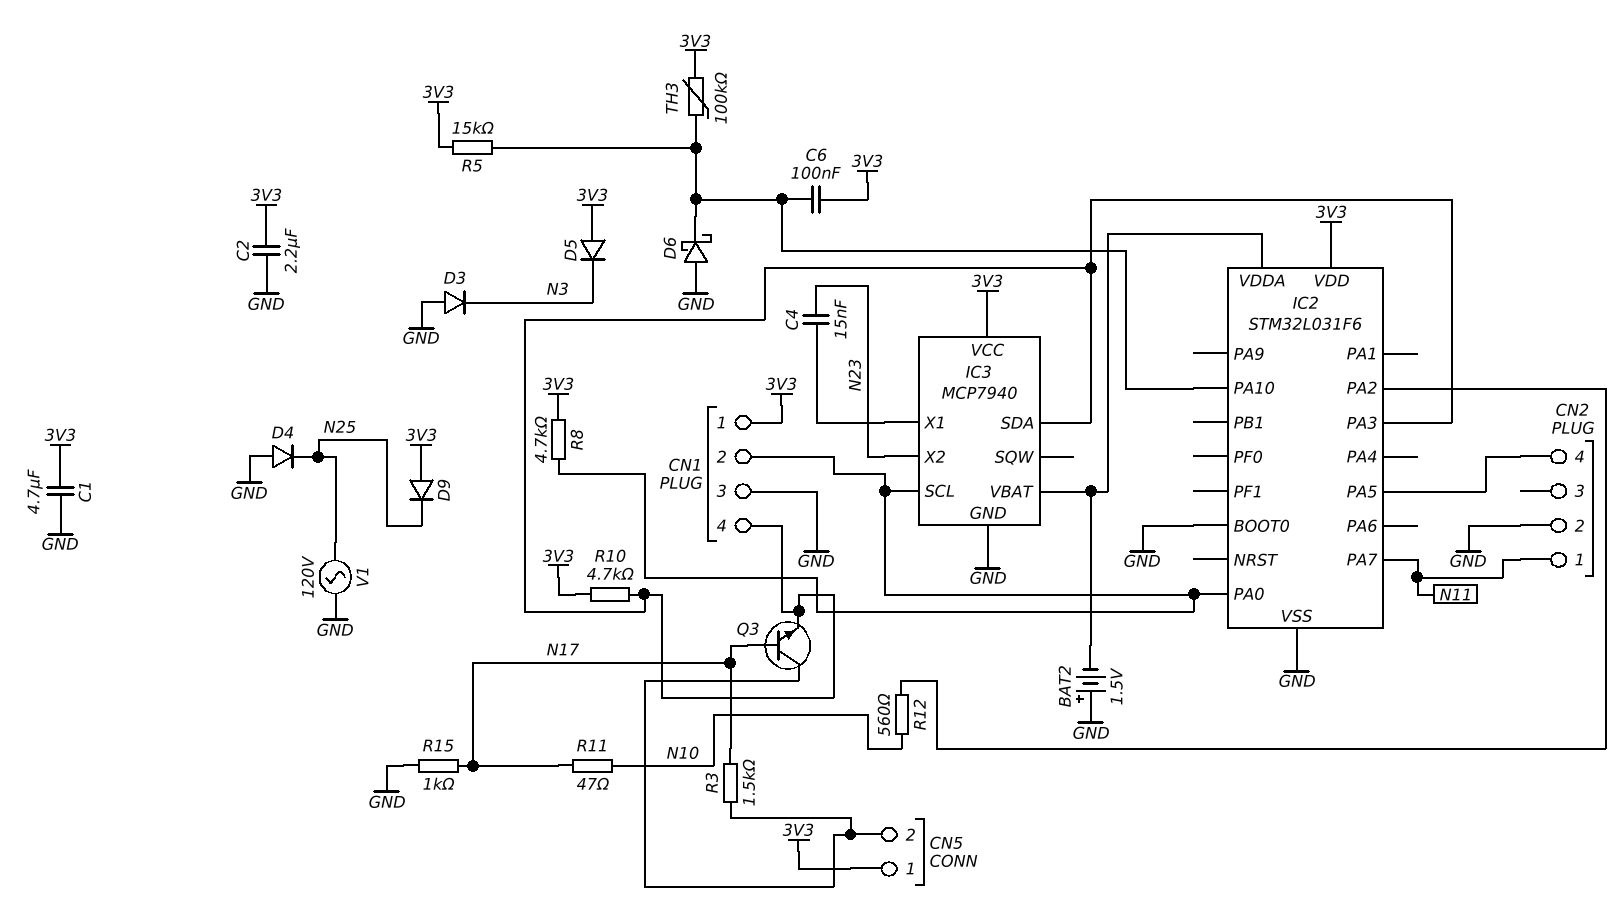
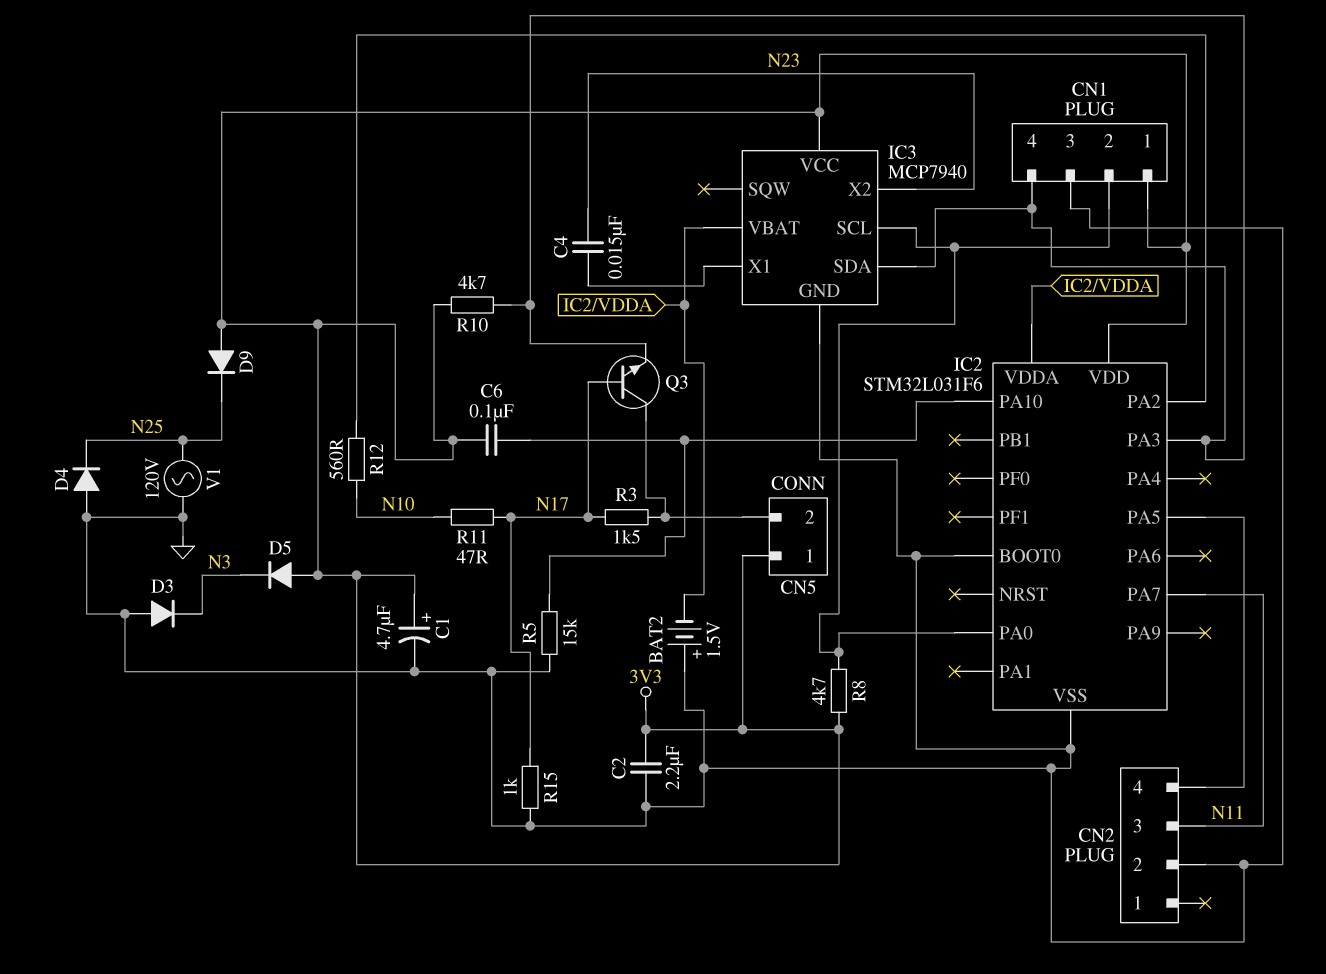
C1: 4.7uF (3V3, GND) -> 4.7uF (plus 3V3, minus GND)
CN2 pin 1: N11 -> none
CN2 pin 3: none -> N11
D6: schottky (A GND, K IC2/PA10) -> none
R5: 15k (3V3, IC2/PA10) -> 15k (GND, IC2/PA10)
TH3: 100k (3V3, IC2/PA10) -> none

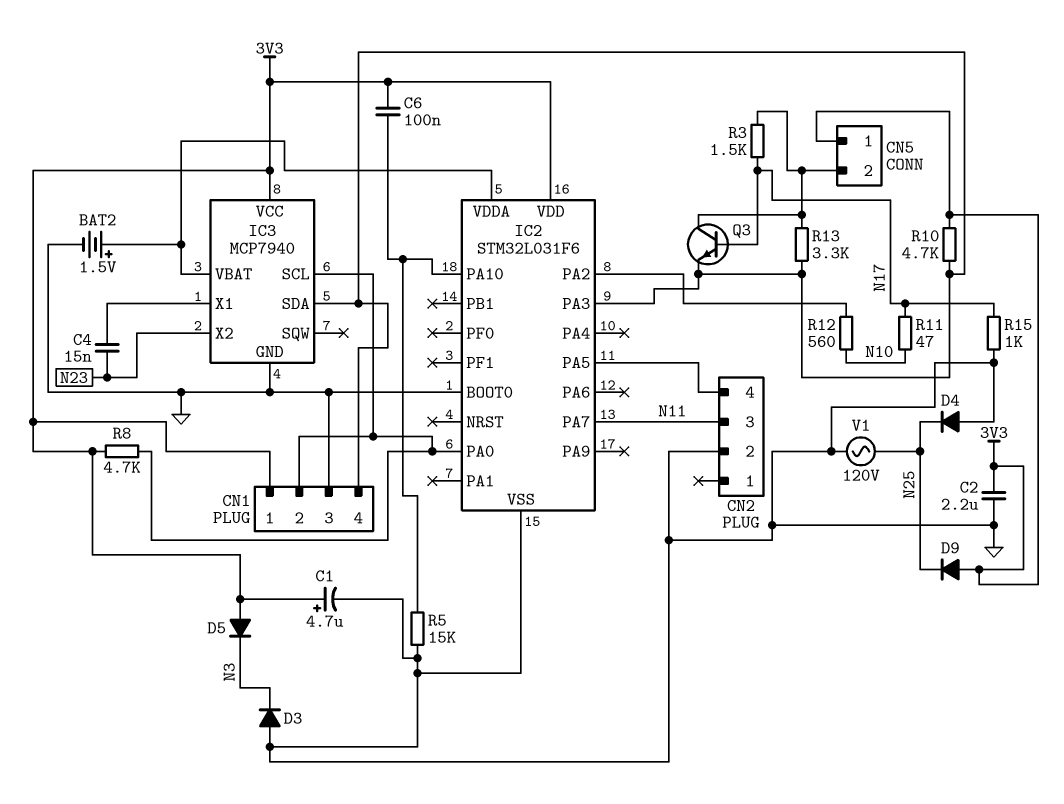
BAT2: 1.5V (plus GND, minus IC2/VDDA) -> 1.5V (plus IC2/VDDA, minus GND)
R13: none -> 3.3k (CN1/4, CN5/2)

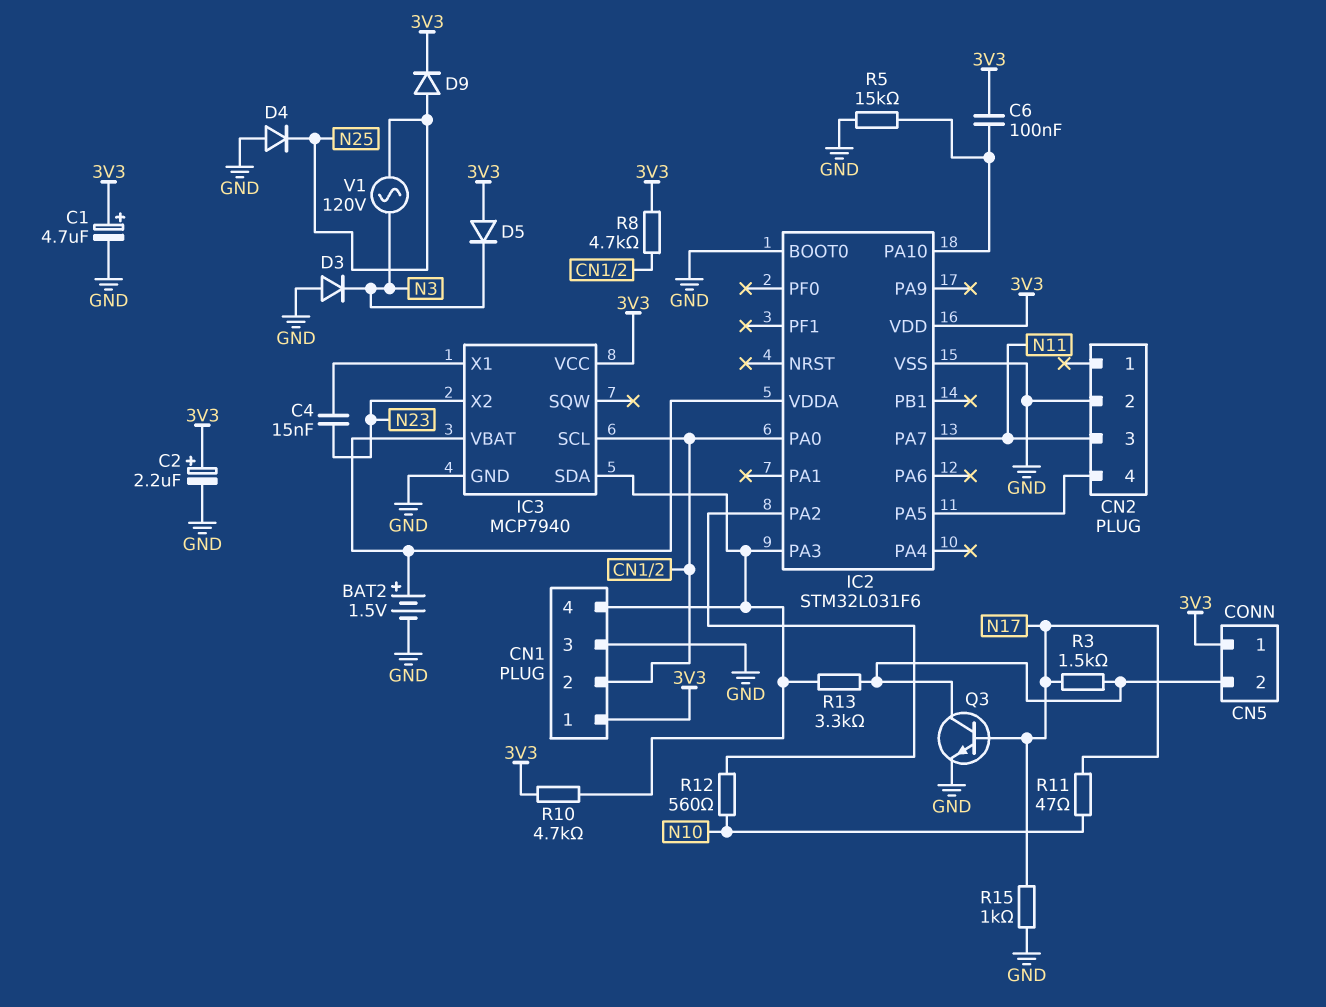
C2: 2.2uF (3V3, GND) -> 2.2uF (plus 3V3, minus GND)
D9: diode (A 3V3, K N25) -> diode (A N25, K 3V3)
Q3: NPN (B N17, C CN5/2, E CN1/4) -> NPN (B N17, C CN5/2, E GND)
V1: AC 120V (GND, N25) -> AC 120V (N3, N25)

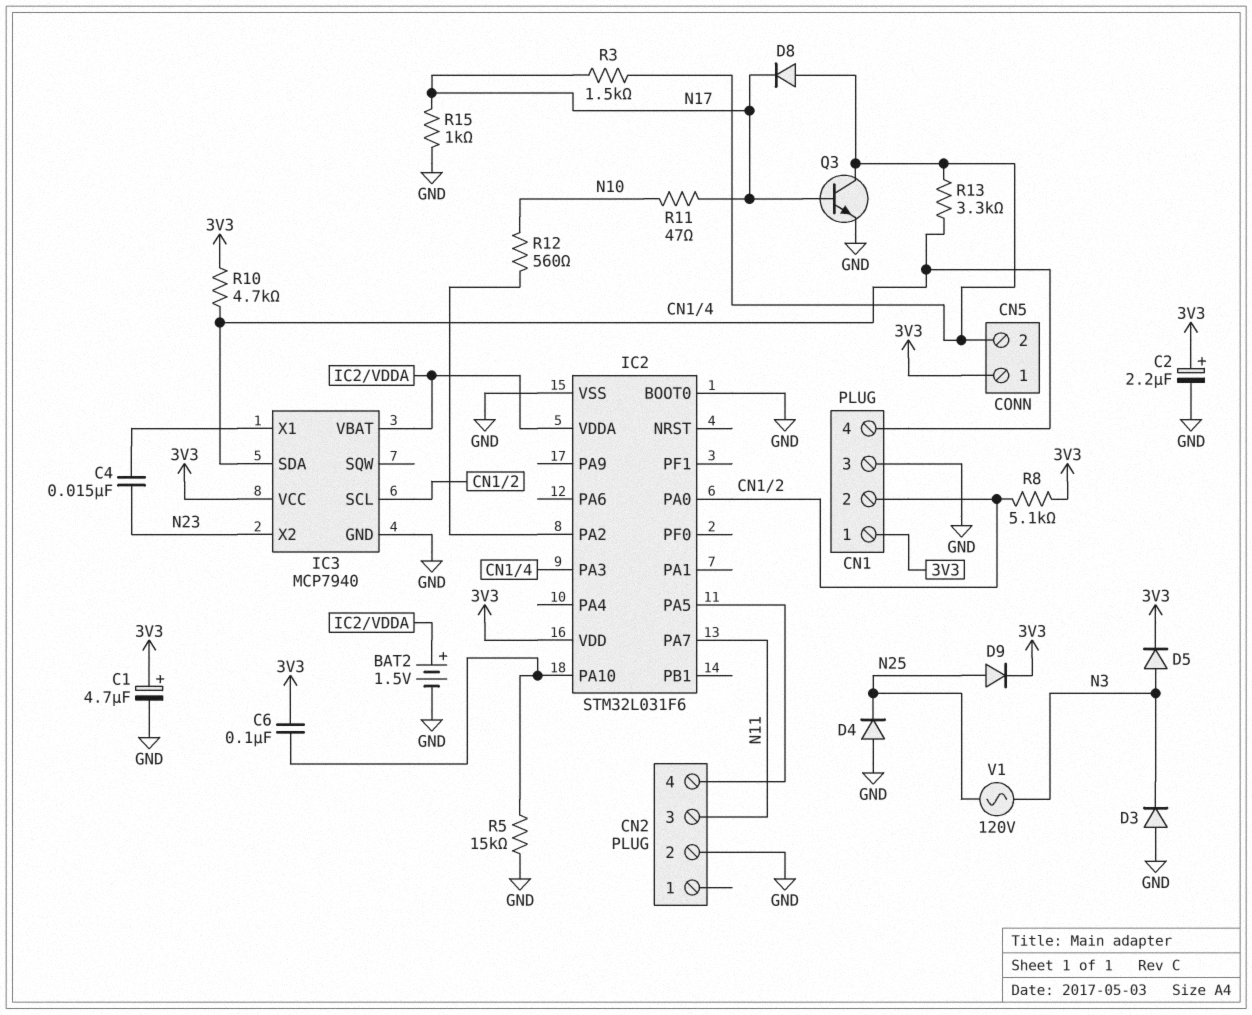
D5: diode (A 3V3, K N3) -> diode (A N3, K 3V3)
D8: none -> diode (A CN5/2, K N17)
R8: 4.7k (3V3, CN1/2) -> 5.1k (3V3, CN1/2)

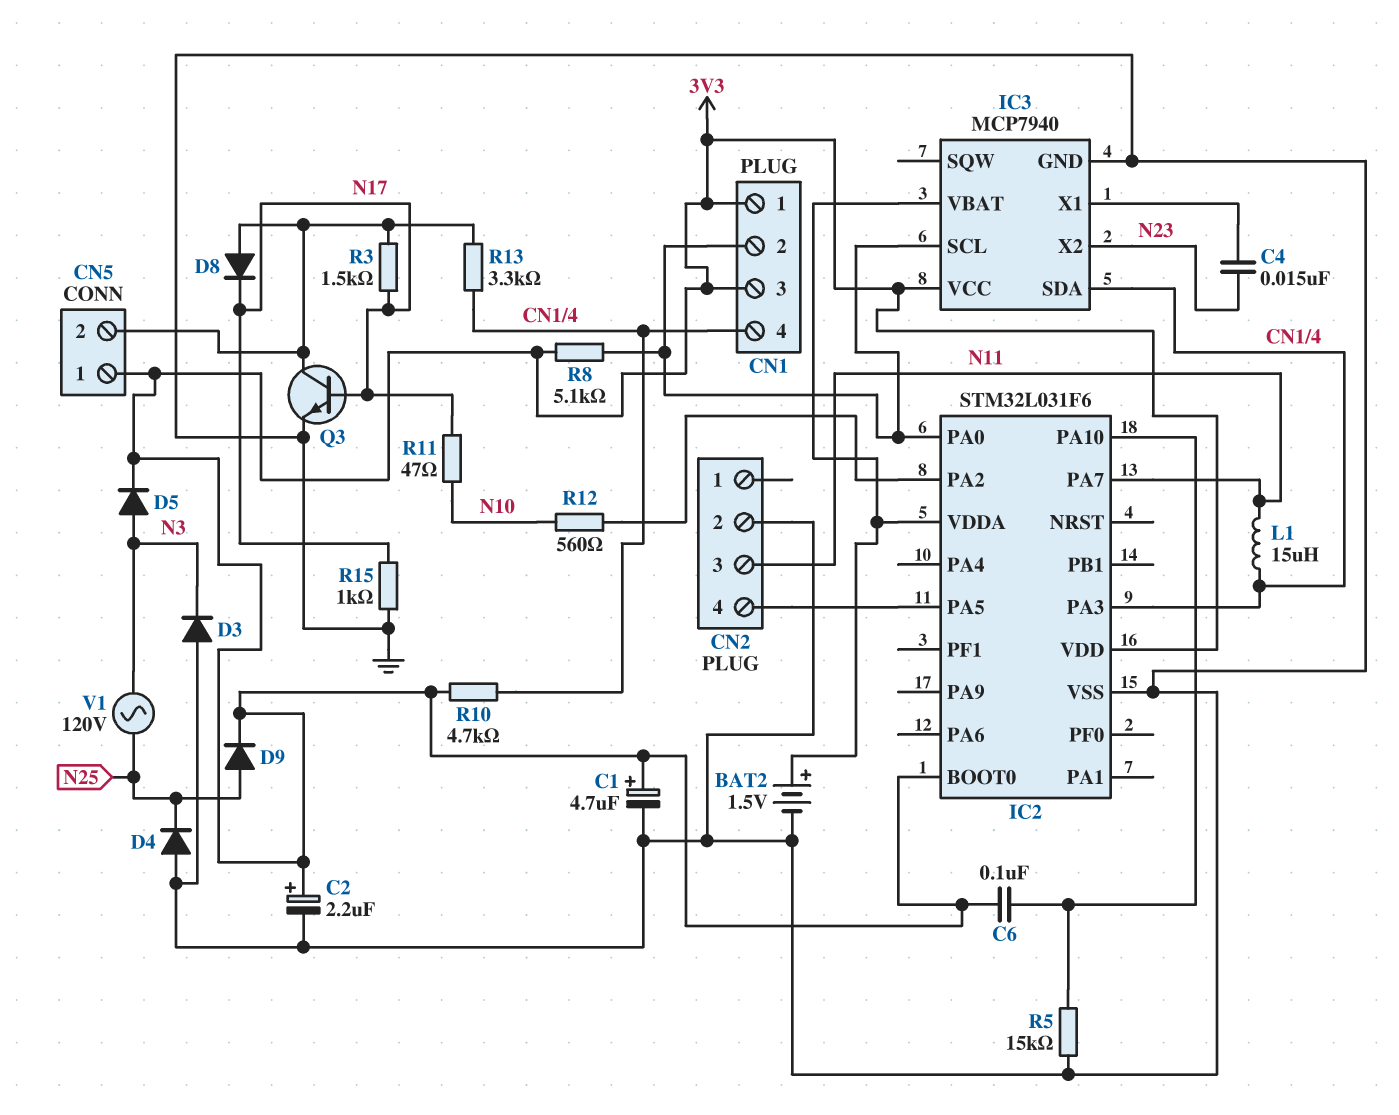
CN1 pin 3: GND -> 3V3
IC2 pin BOOT0: GND -> 3V3
L1: none -> 15uH (CN1/4, N11)

